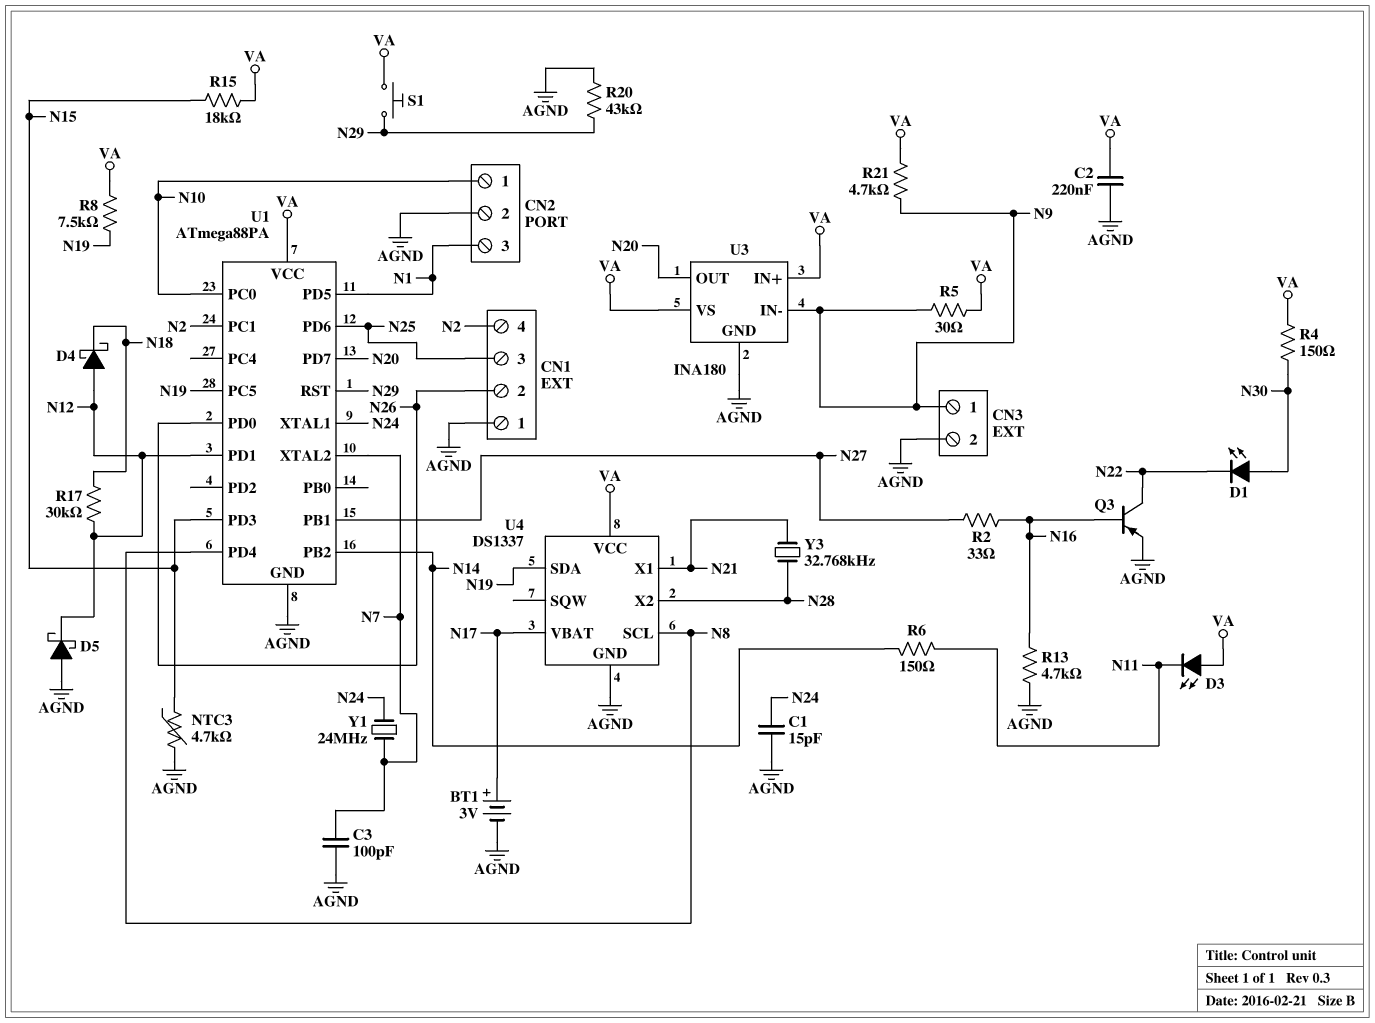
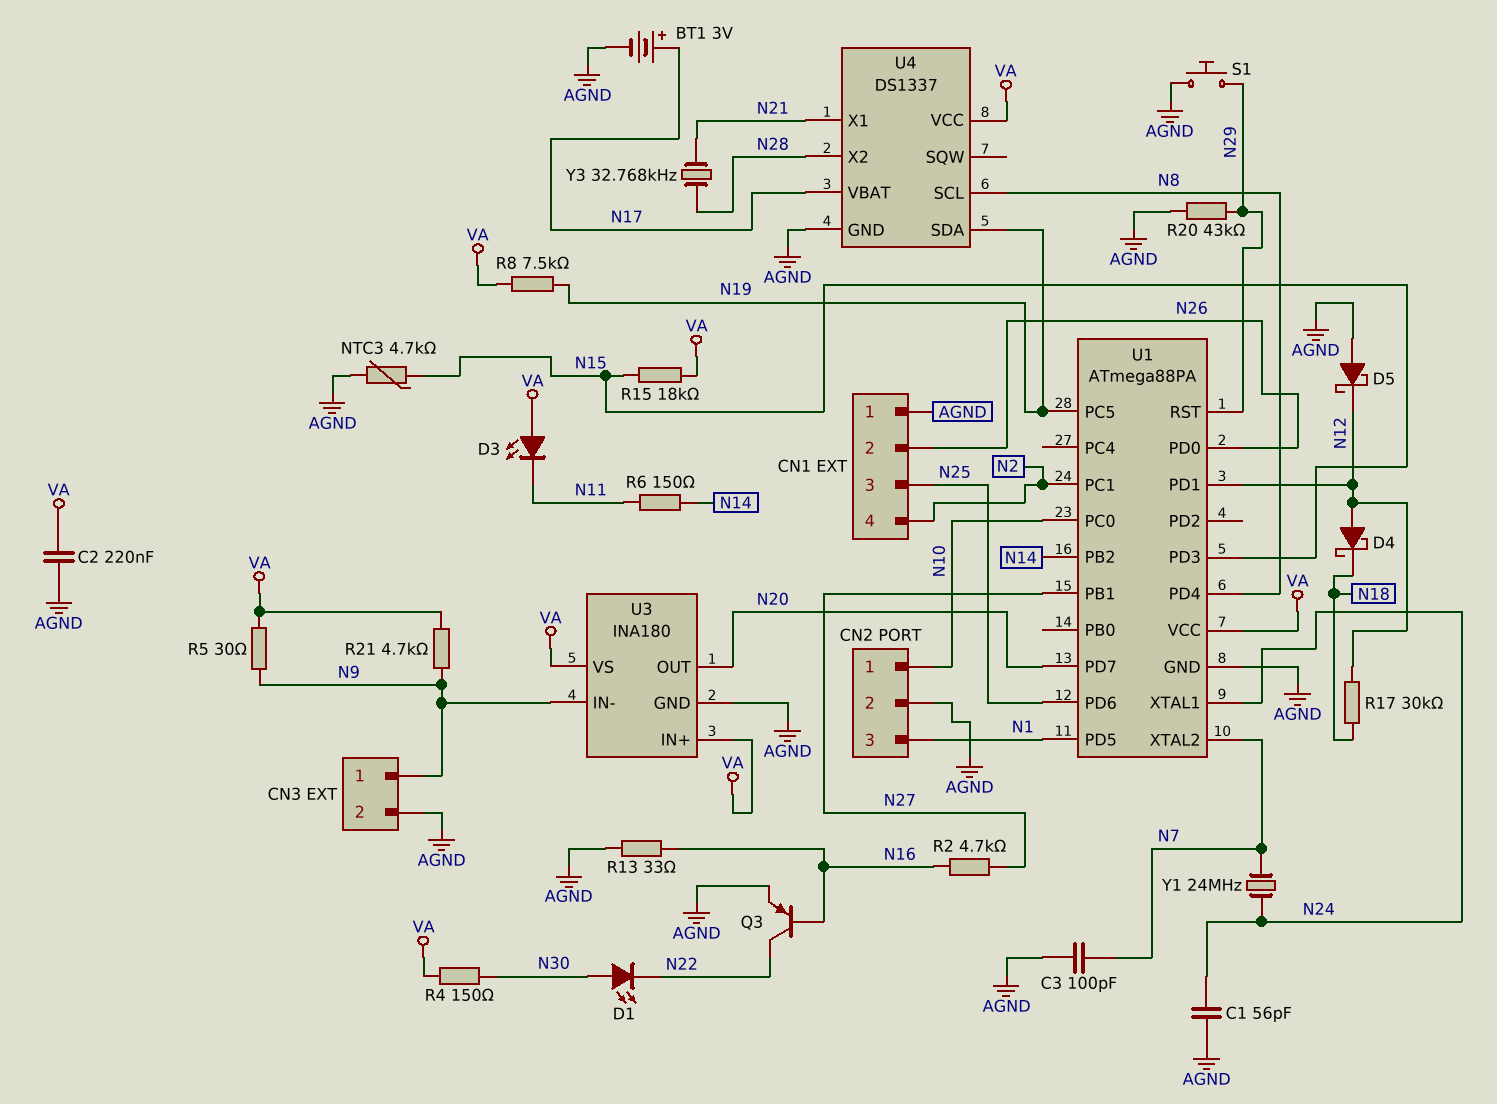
C1: 15pF (AGND, N24) -> 56pF (AGND, N24)
R2: 33 (N16, N27) -> 4.7k (N16, N27)
R13: 4.7k (AGND, N16) -> 33 (AGND, N16)
S1: button (N29, VA) -> button (AGND, N29)

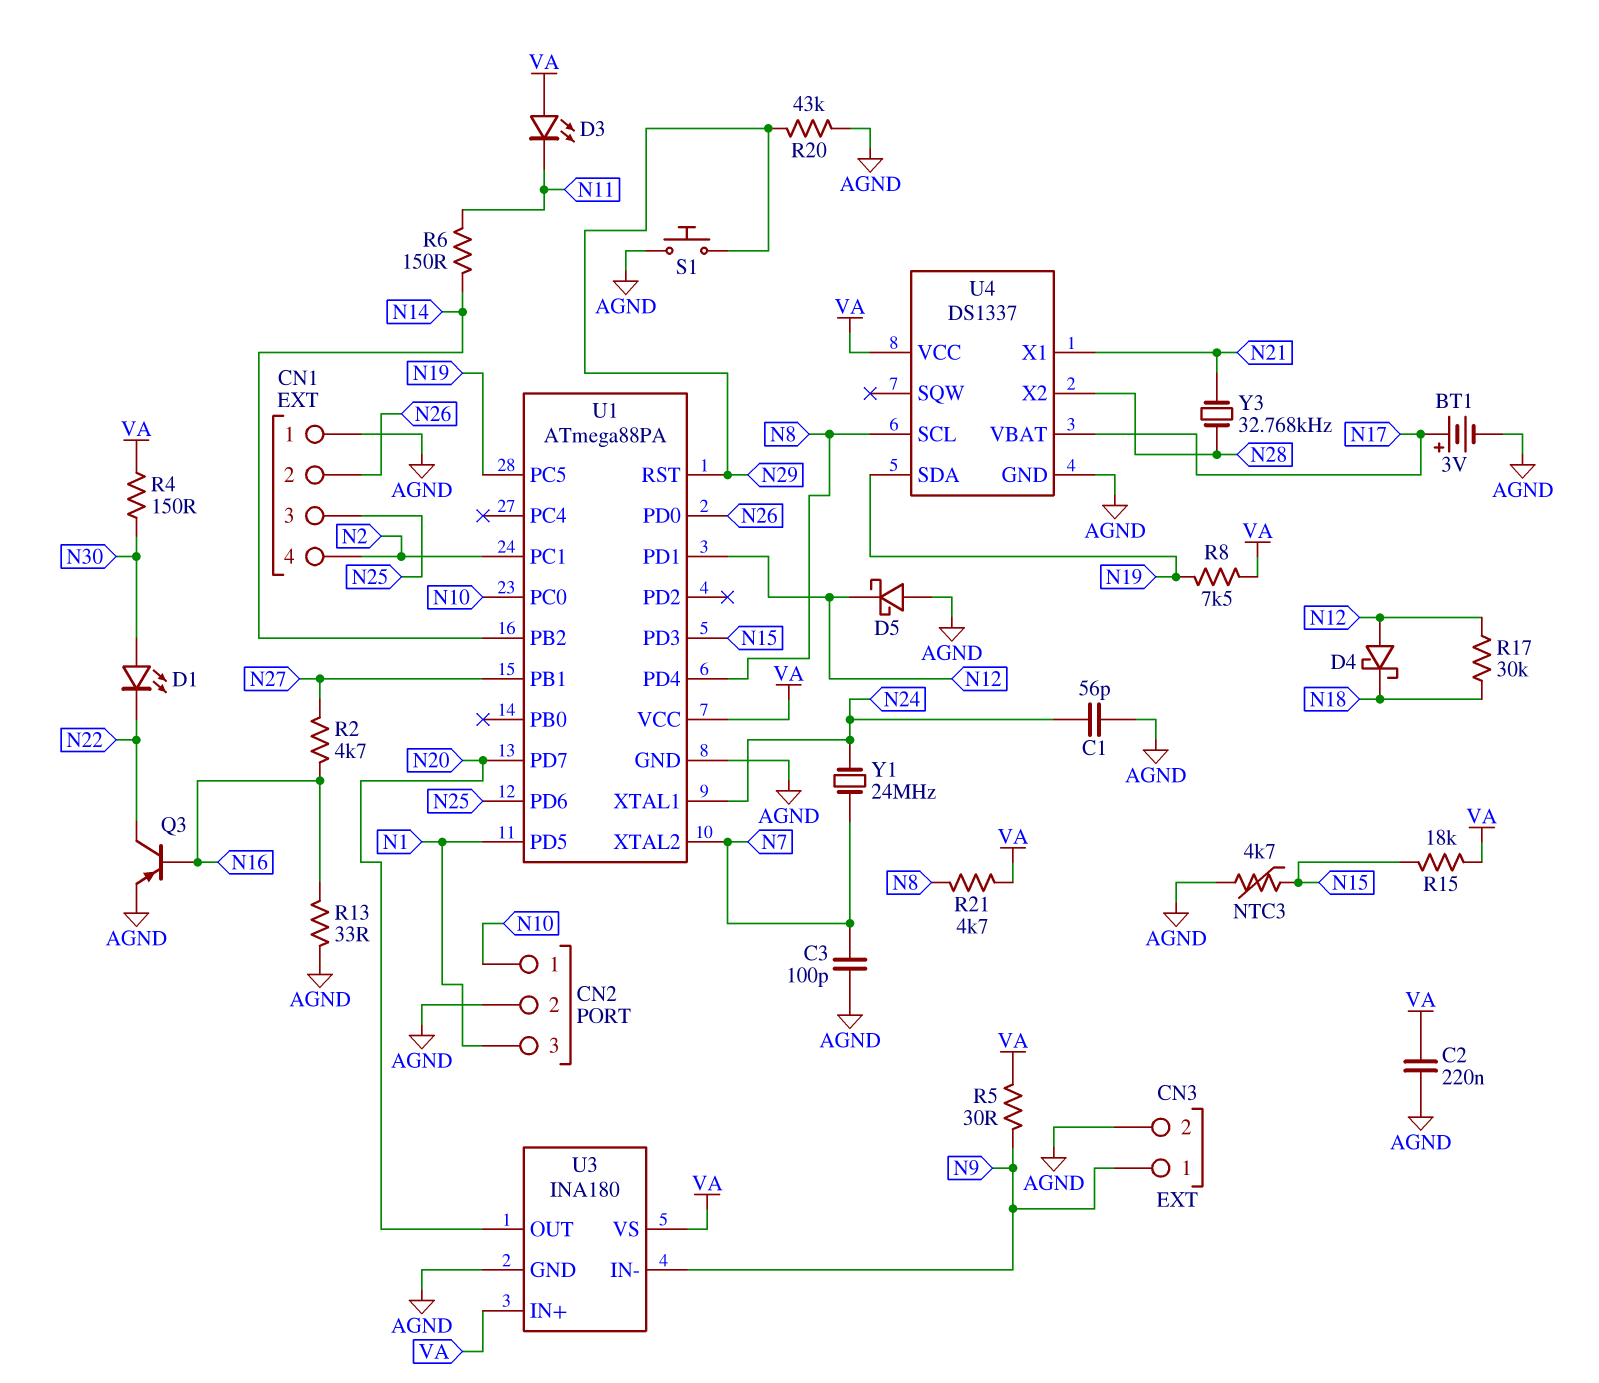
R21: 4.7k (N9, VA) -> 4.7k (N8, VA)

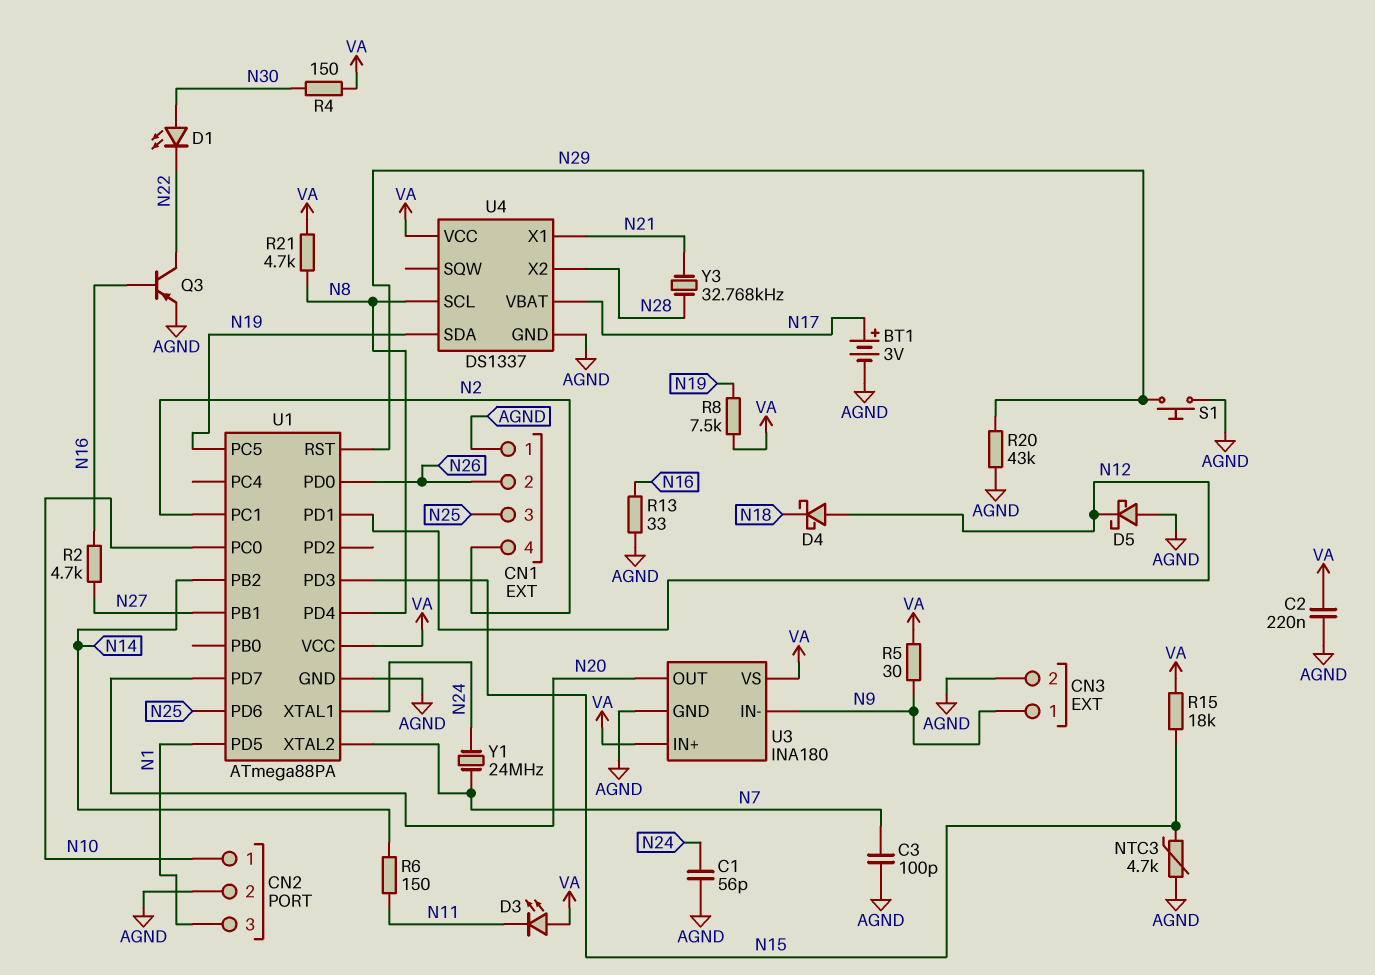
R17: 30k (N12, N18) -> none

